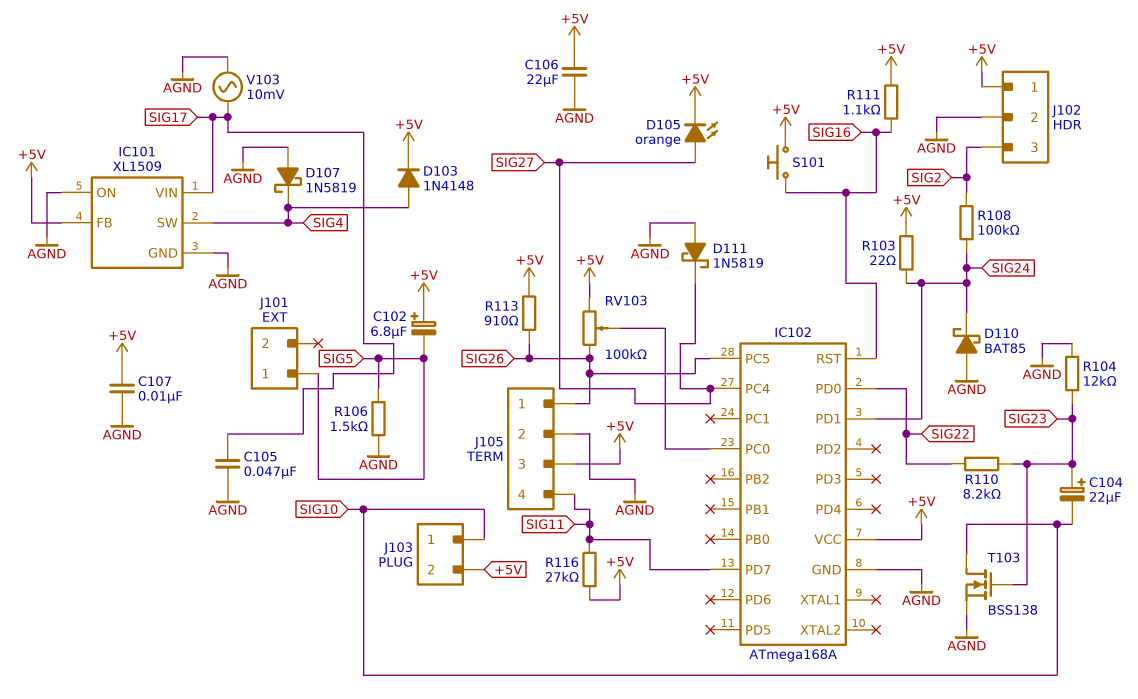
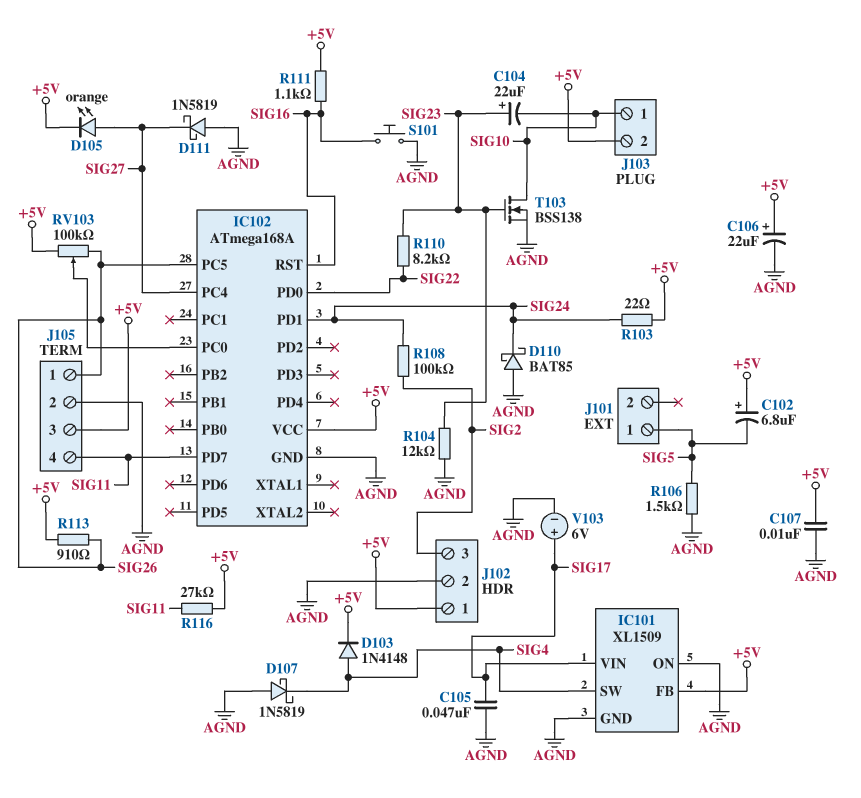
C106: 22uF (+5V, AGND) -> 22uF (plus +5V, minus AGND)
S101: button (+5V, SIG16) -> button (AGND, SIG16)
V103: AC 10mV (AGND, SIG17) -> 6V (plus SIG17, minus AGND)

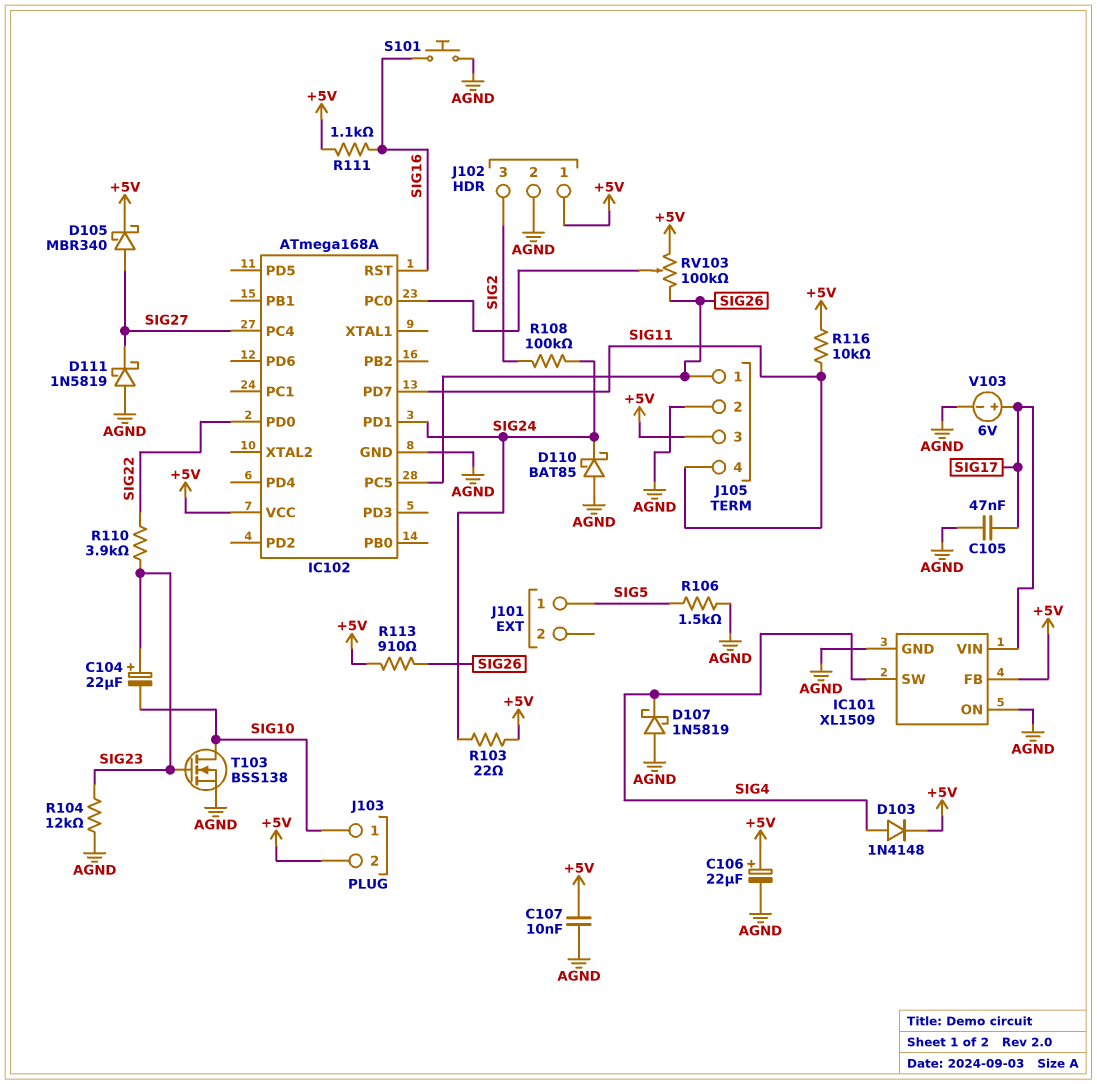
C102: 6.8uF (plus +5V, minus SIG5) -> none
D105: LED orange (A SIG27, K +5V) -> schottky MBR340 (A SIG27, K +5V)
R110: 8.2k (SIG22, SIG23) -> 3.9k (SIG22, SIG23)
R116: 27k (+5V, SIG11) -> 10k (+5V, SIG11)

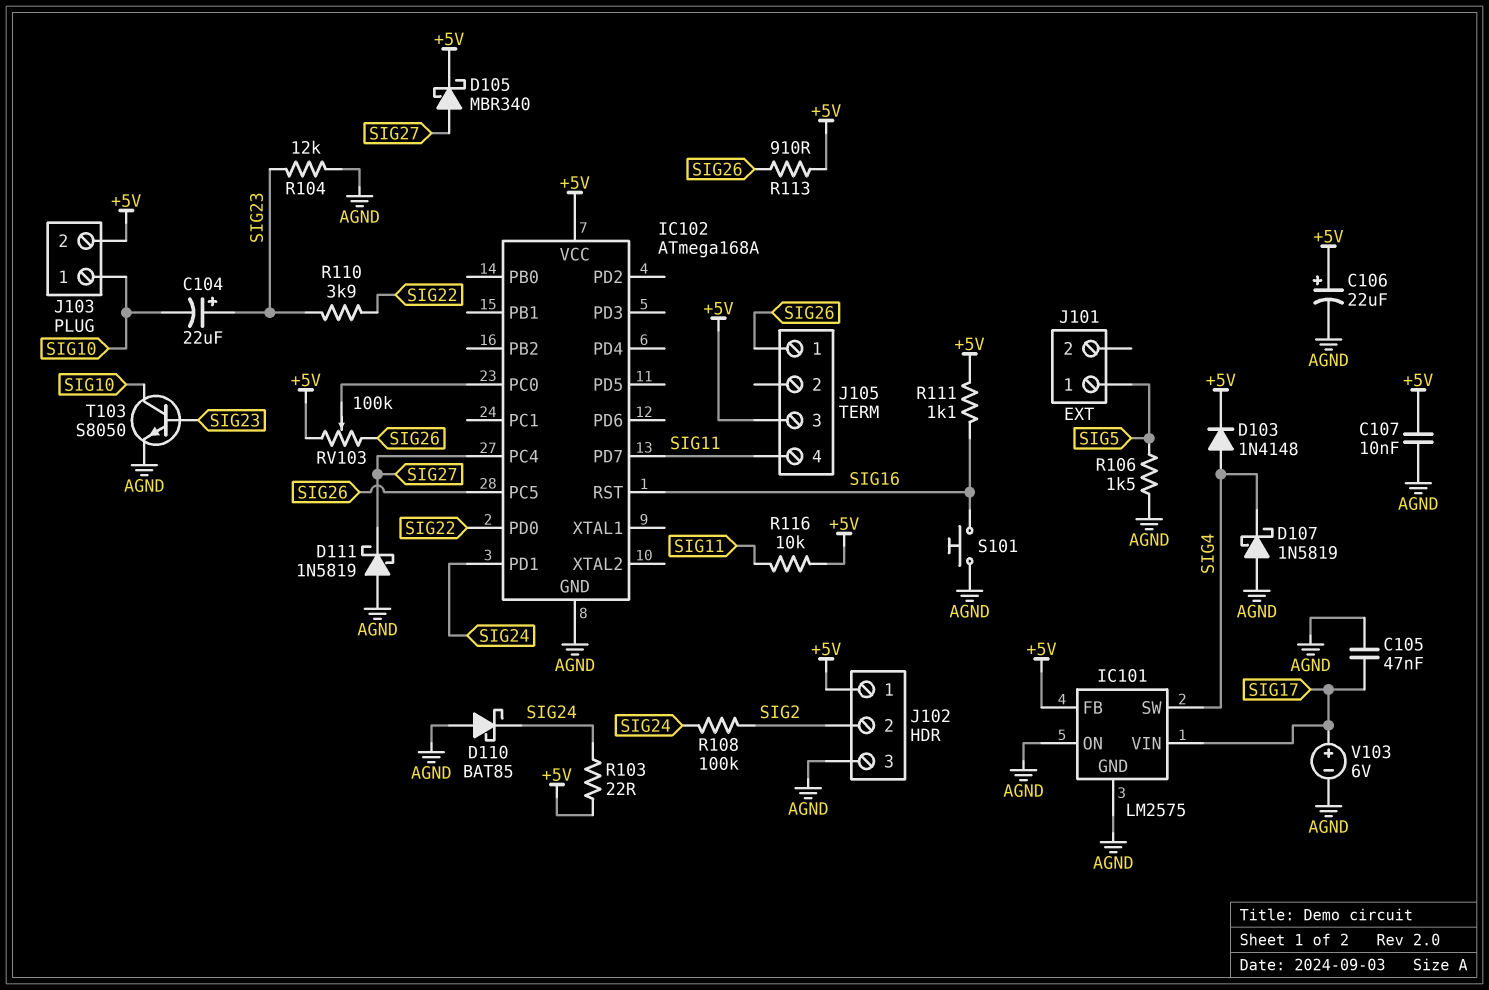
IC101: XL1509 -> LM2575
J102 pin 2: AGND -> SIG2
J102 pin 3: SIG2 -> AGND
J105 pin 2: AGND -> none
T103: NMOS BSS138 (G SIG23, D SIG10, S AGND) -> NPN S8050 (B SIG23, C SIG10, E AGND)

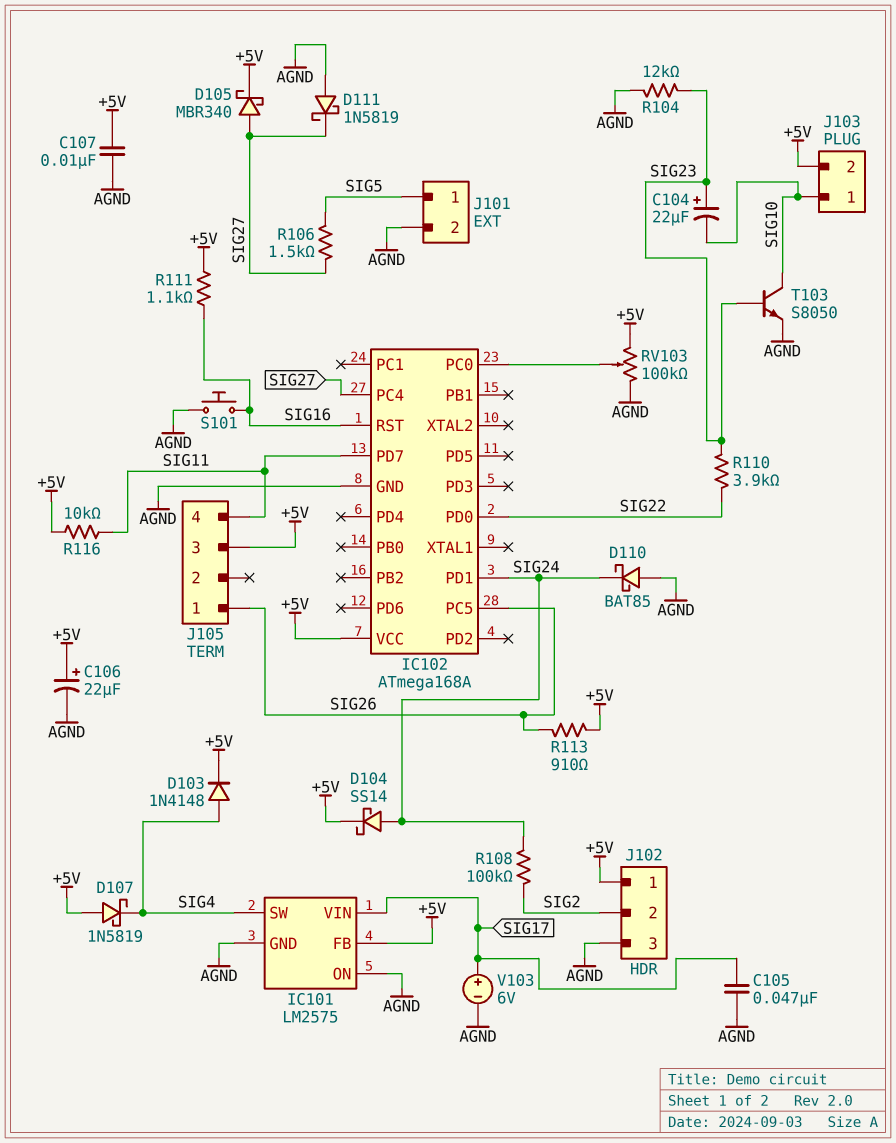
D104: none -> schottky SS14 (A SIG24, K +5V)
D107: schottky 1N5819 (A AGND, K SIG4) -> schottky 1N5819 (A +5V, K SIG4)
J101 pin 2: none -> AGND
R103: 22 (+5V, SIG24) -> none
R106: 1.5k (AGND, SIG5) -> 1.5k (SIG5, SIG27)
RV103: 100k (+5V, SIG26, wiper IC102/PC0) -> 100k (+5V, AGND, wiper IC102/PC0)

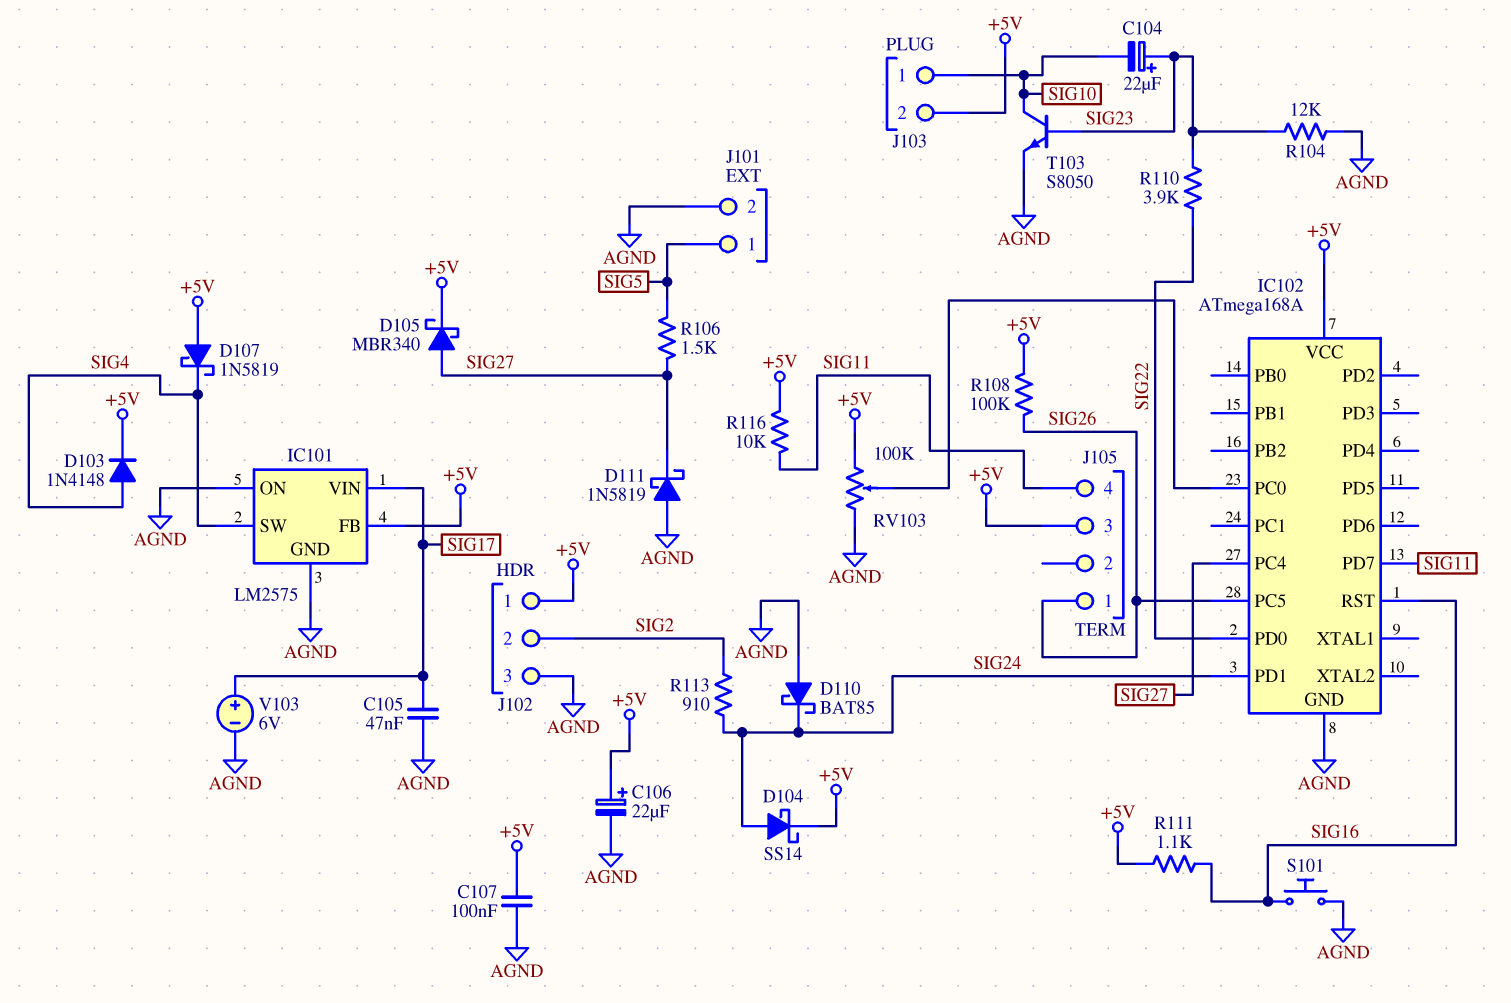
C107: 10nF (+5V, AGND) -> 100nF (+5V, AGND)
R108: 100k (SIG2, SIG24) -> 100k (+5V, SIG26)
R113: 910 (+5V, SIG26) -> 910 (SIG2, SIG24)

